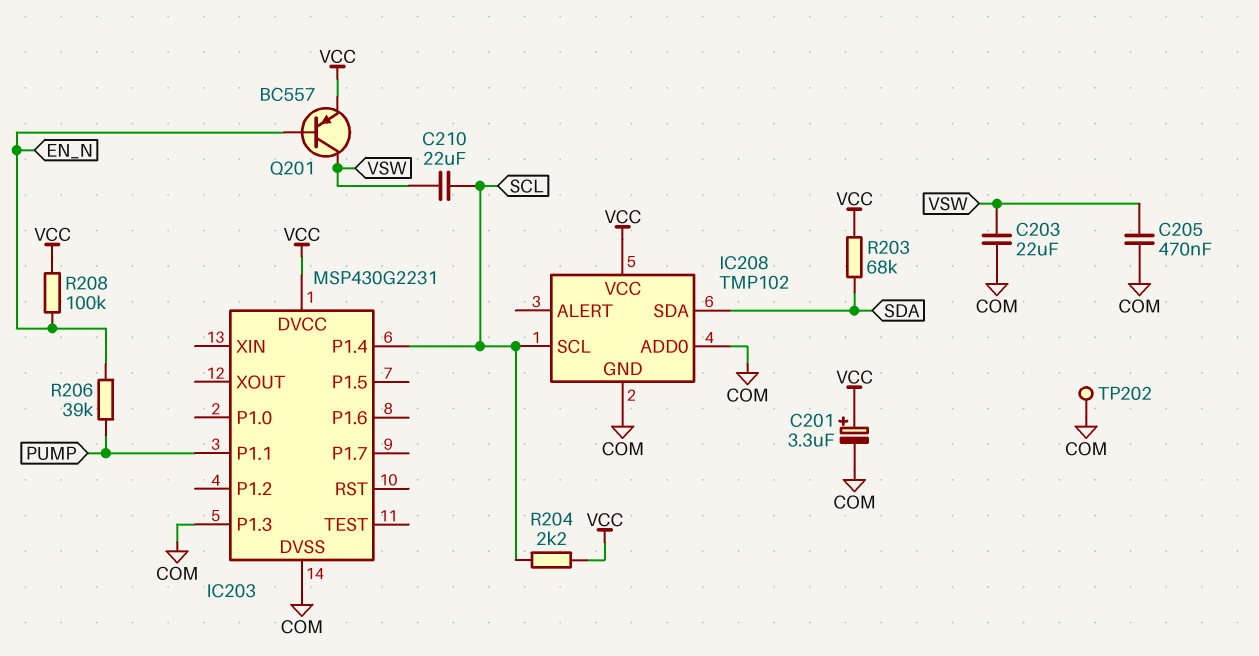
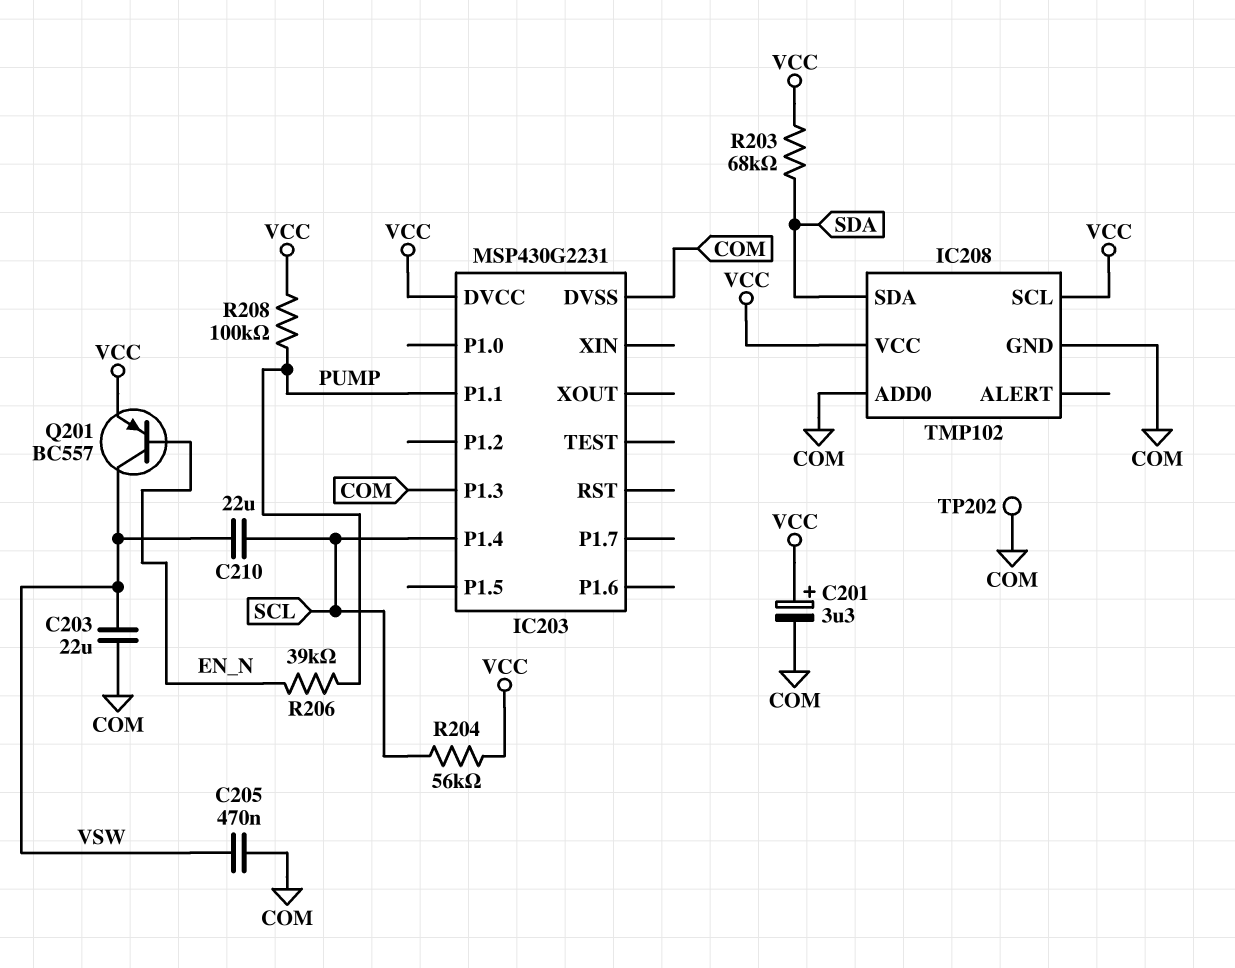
IC208 pin SCL: SCL -> VCC
R204: 2.2k (SCL, VCC) -> 56k (SCL, VCC)
R208: 100k (EN_N, VCC) -> 100k (PUMP, VCC)

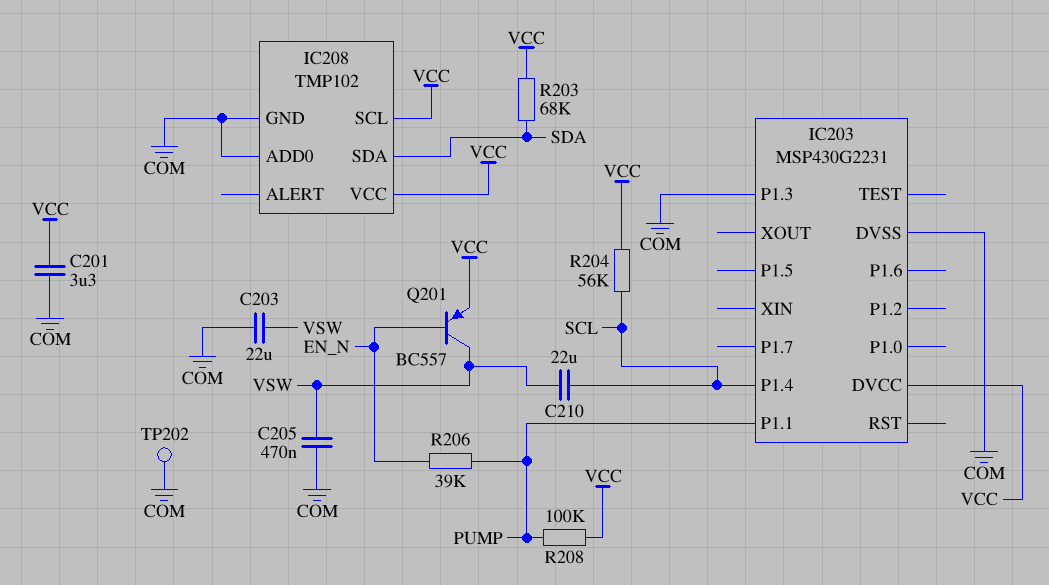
C201: 3.3uF (plus VCC, minus COM) -> 3.3uF (COM, VCC)

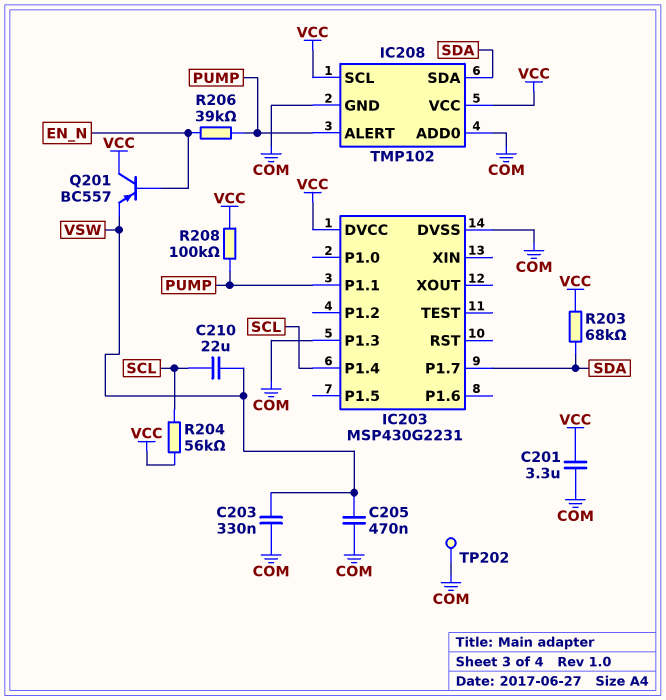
C203: 22uF (COM, VSW) -> 330nF (COM, VSW)
IC203 pin P1.7: none -> SDA
IC208 pin ALERT: none -> PUMP
Q201: PNP BC557 (B EN_N, C VSW, E VCC) -> PNP BC557 (B EN_N, C VCC, E VSW)

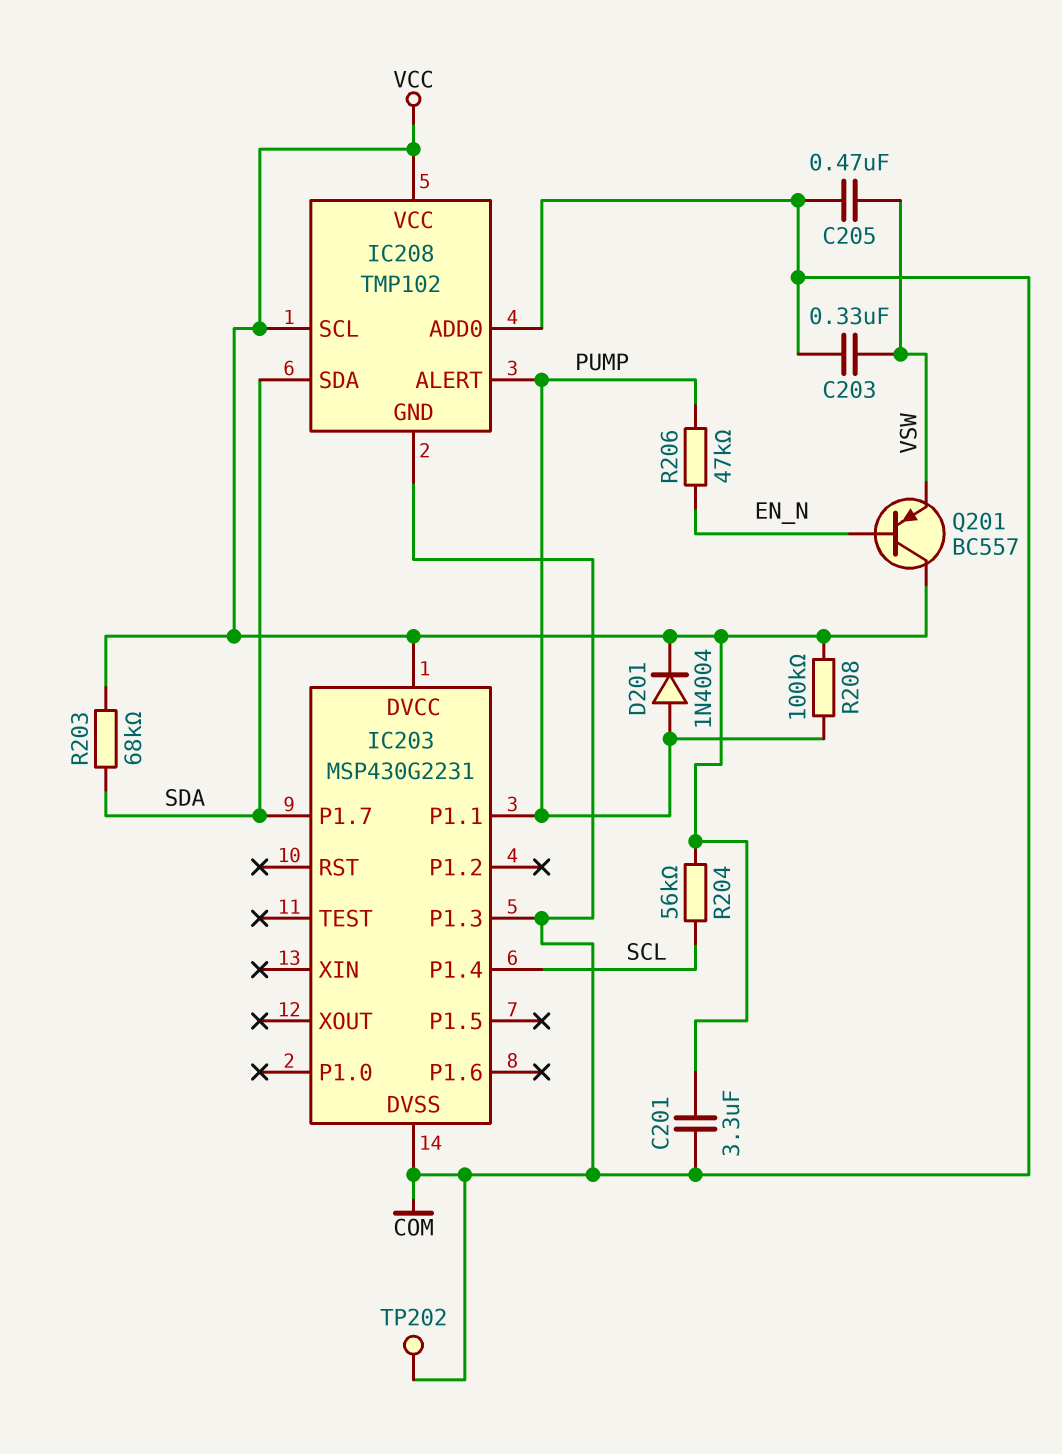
C210: 22uF (SCL, VSW) -> none
D201: none -> diode 1N4004 (A PUMP, K VCC)
R206: 39k (EN_N, PUMP) -> 47k (EN_N, PUMP)

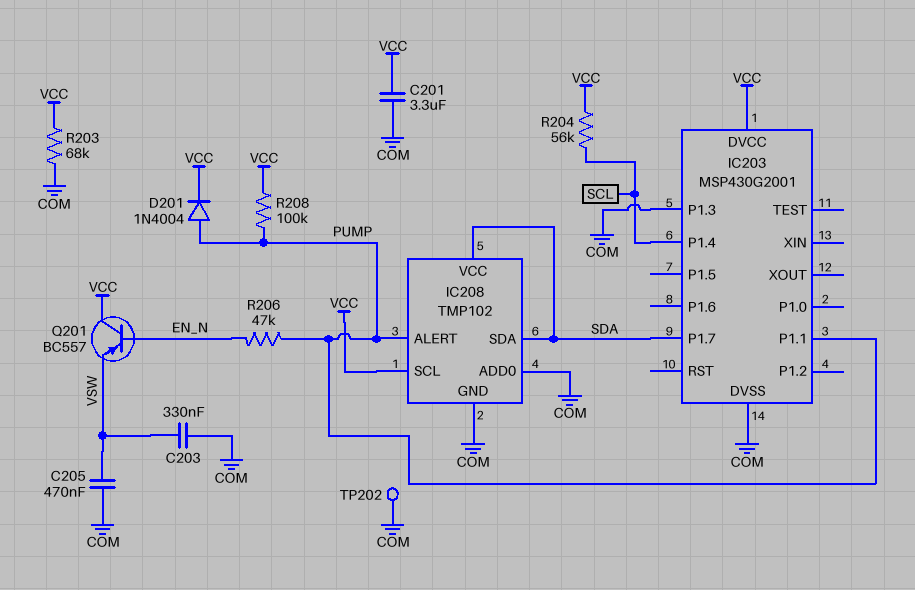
IC203: MSP430G2231 -> MSP430G2001
IC208 pin VCC: VCC -> SDA
R203: 68k (SDA, VCC) -> 68k (COM, VCC)

